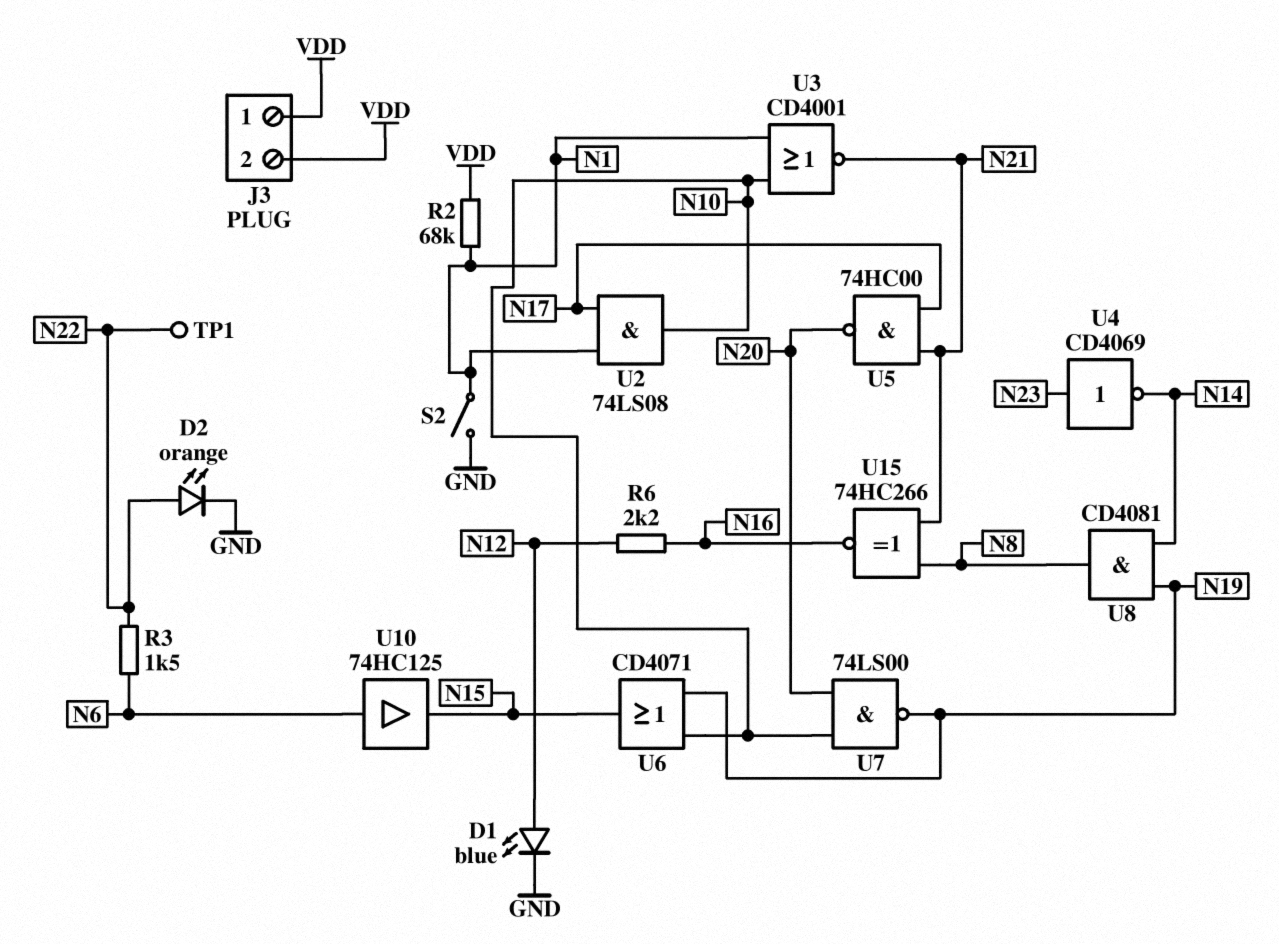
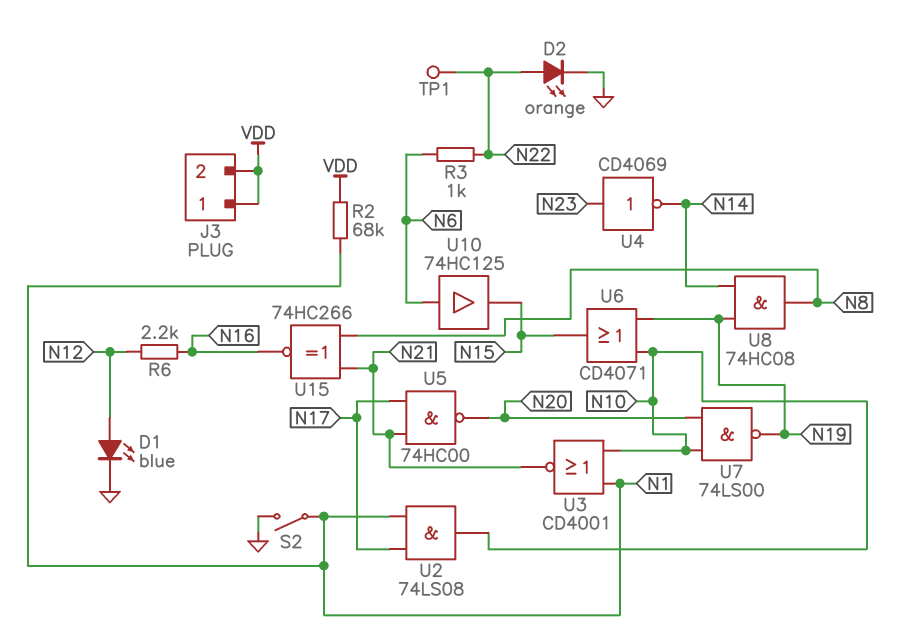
R3: 1.5k (N6, N22) -> 1k (N6, N22)
U8: AND CD4081 (in N14, in N19, out N8) -> AND 74HC08 (in N14, in N19, out N8)

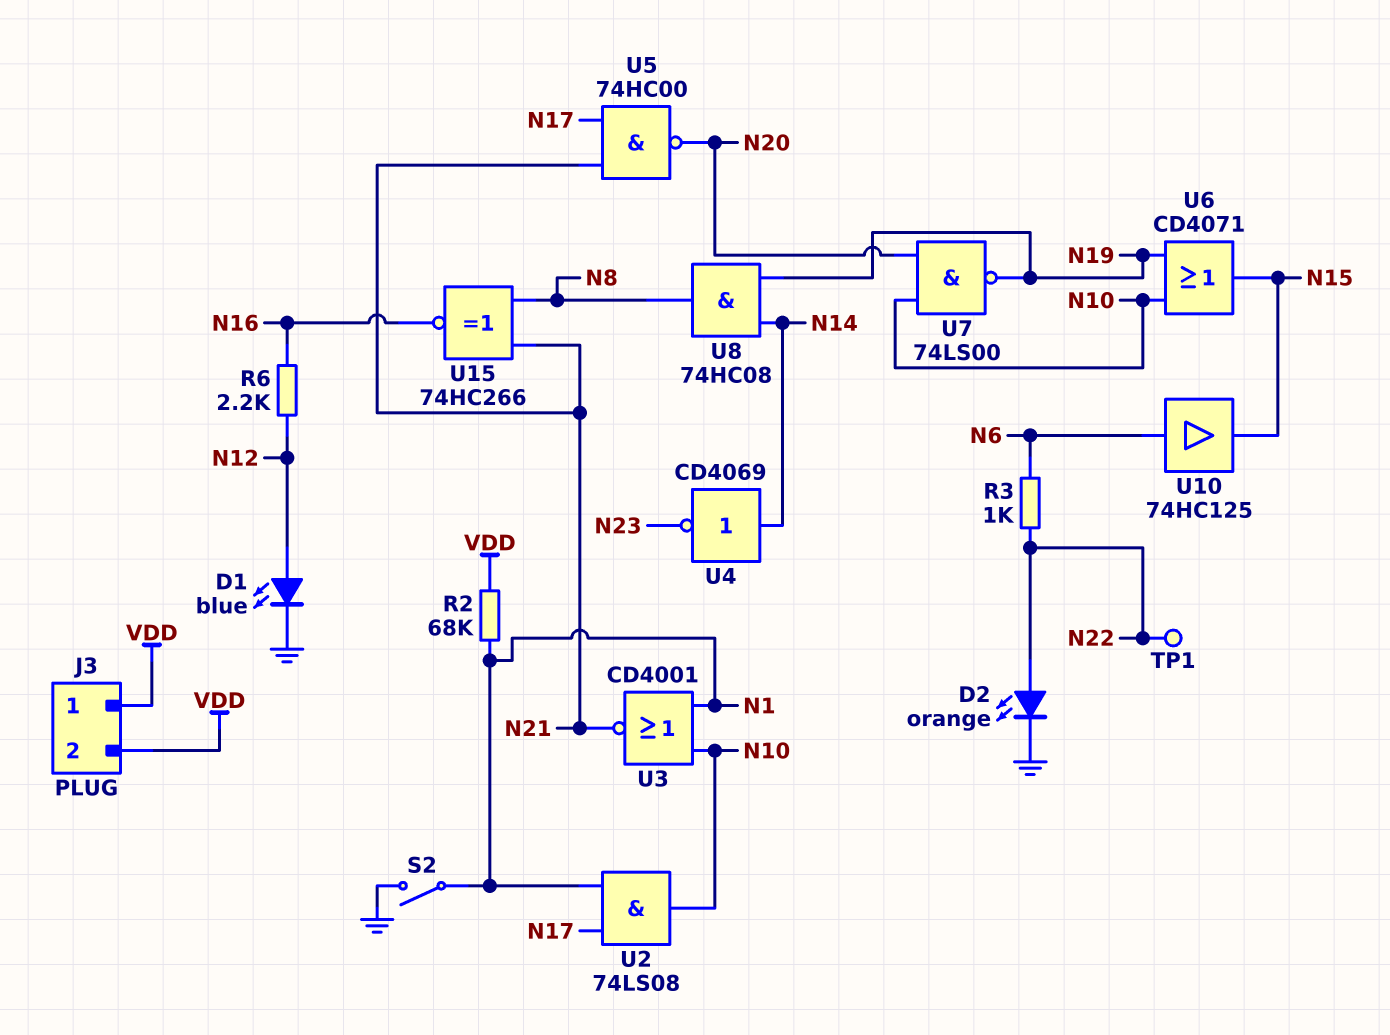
U4: NOT CD4069 (in N23, out N14) -> NOT CD4069 (in N14, out N23)

